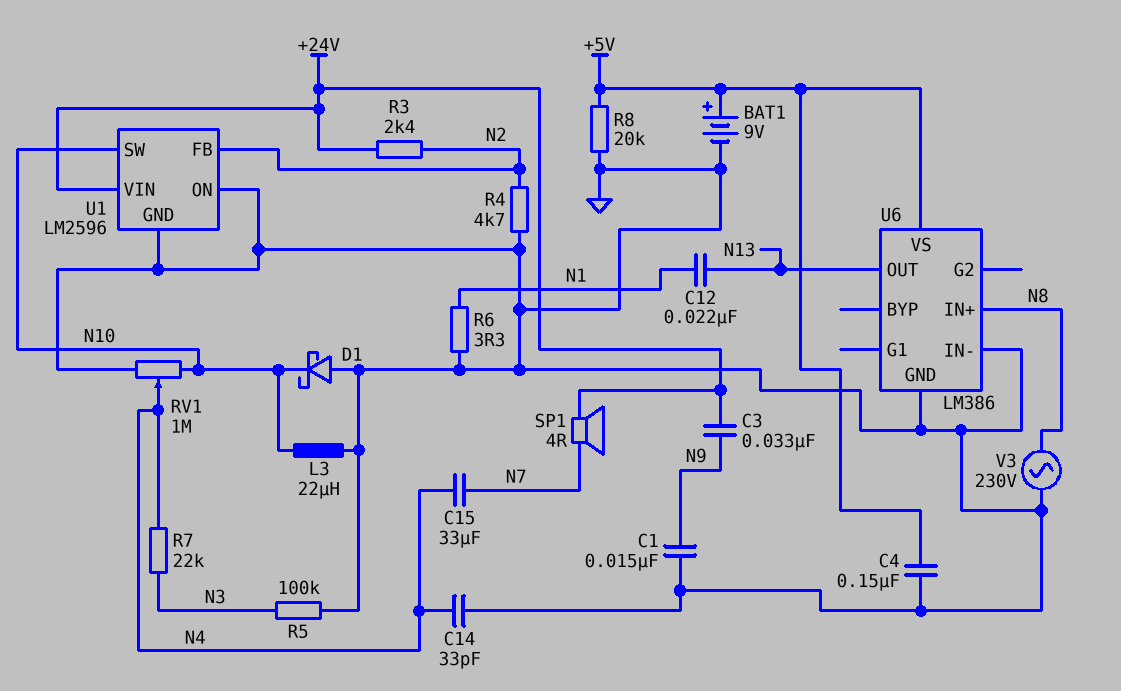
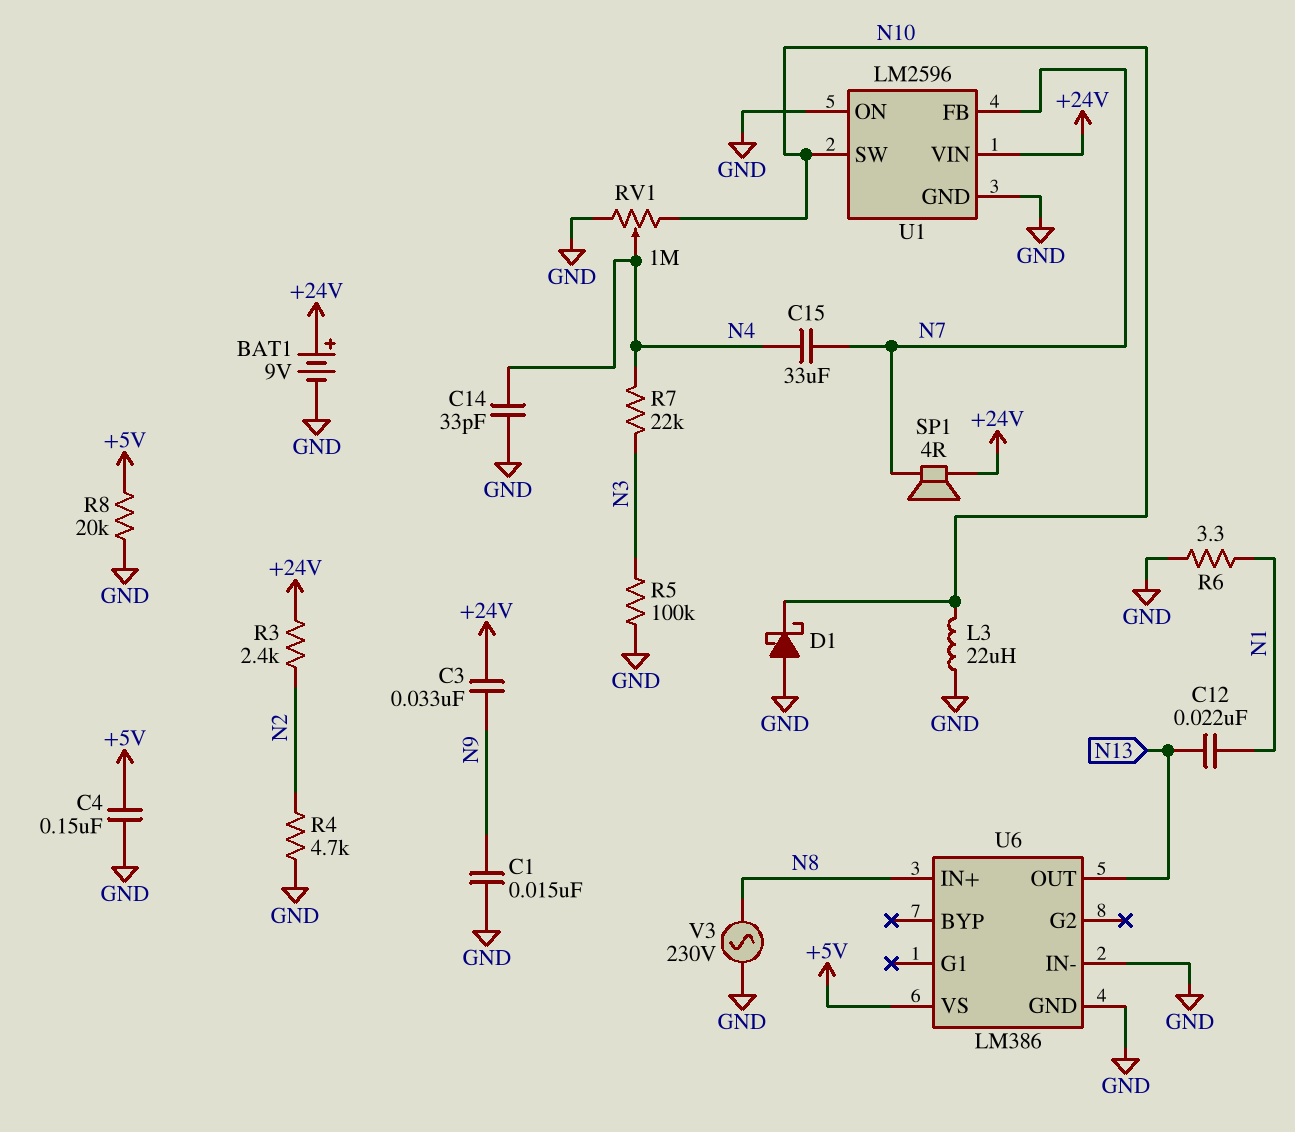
BAT1: 9V (plus +5V, minus GND) -> 9V (plus +24V, minus GND)
U1 pin FB: N2 -> N7

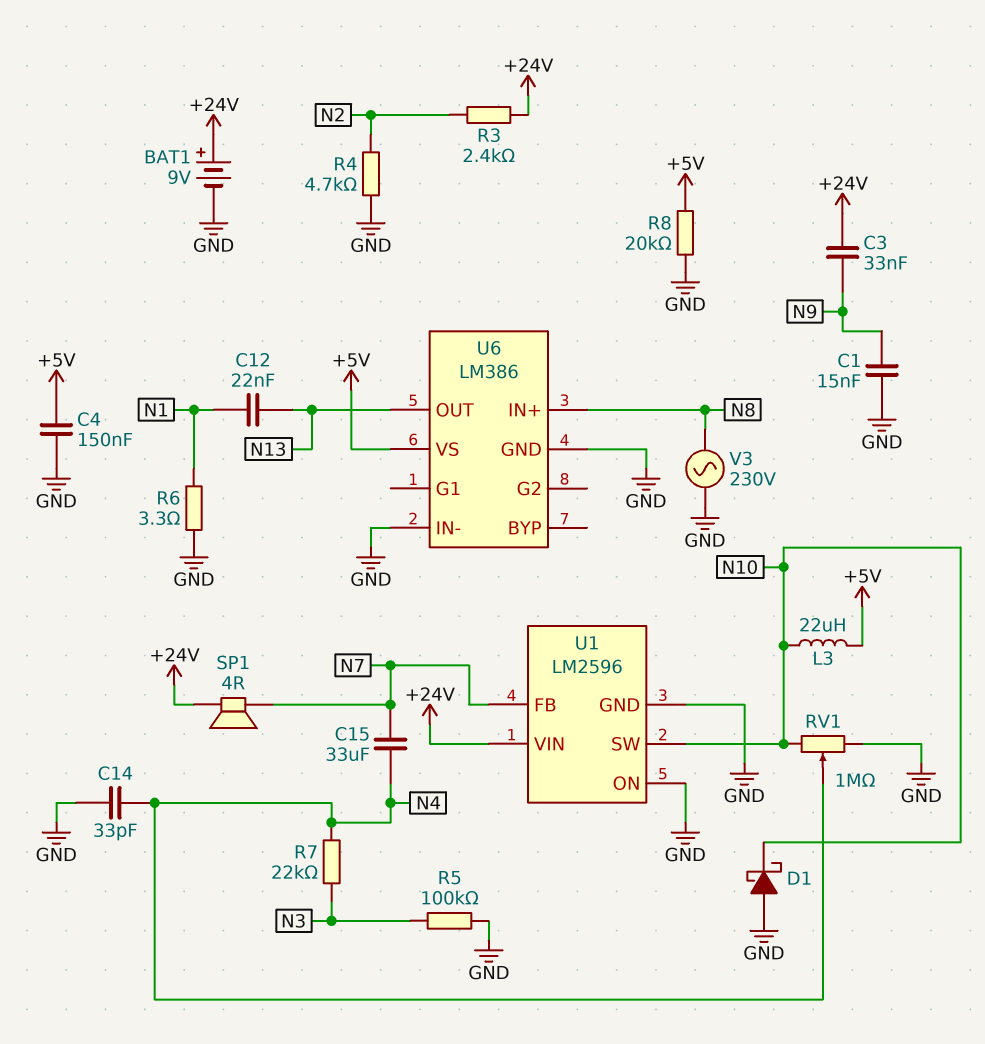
L3: 22uH (GND, N10) -> 22uH (+5V, N10)

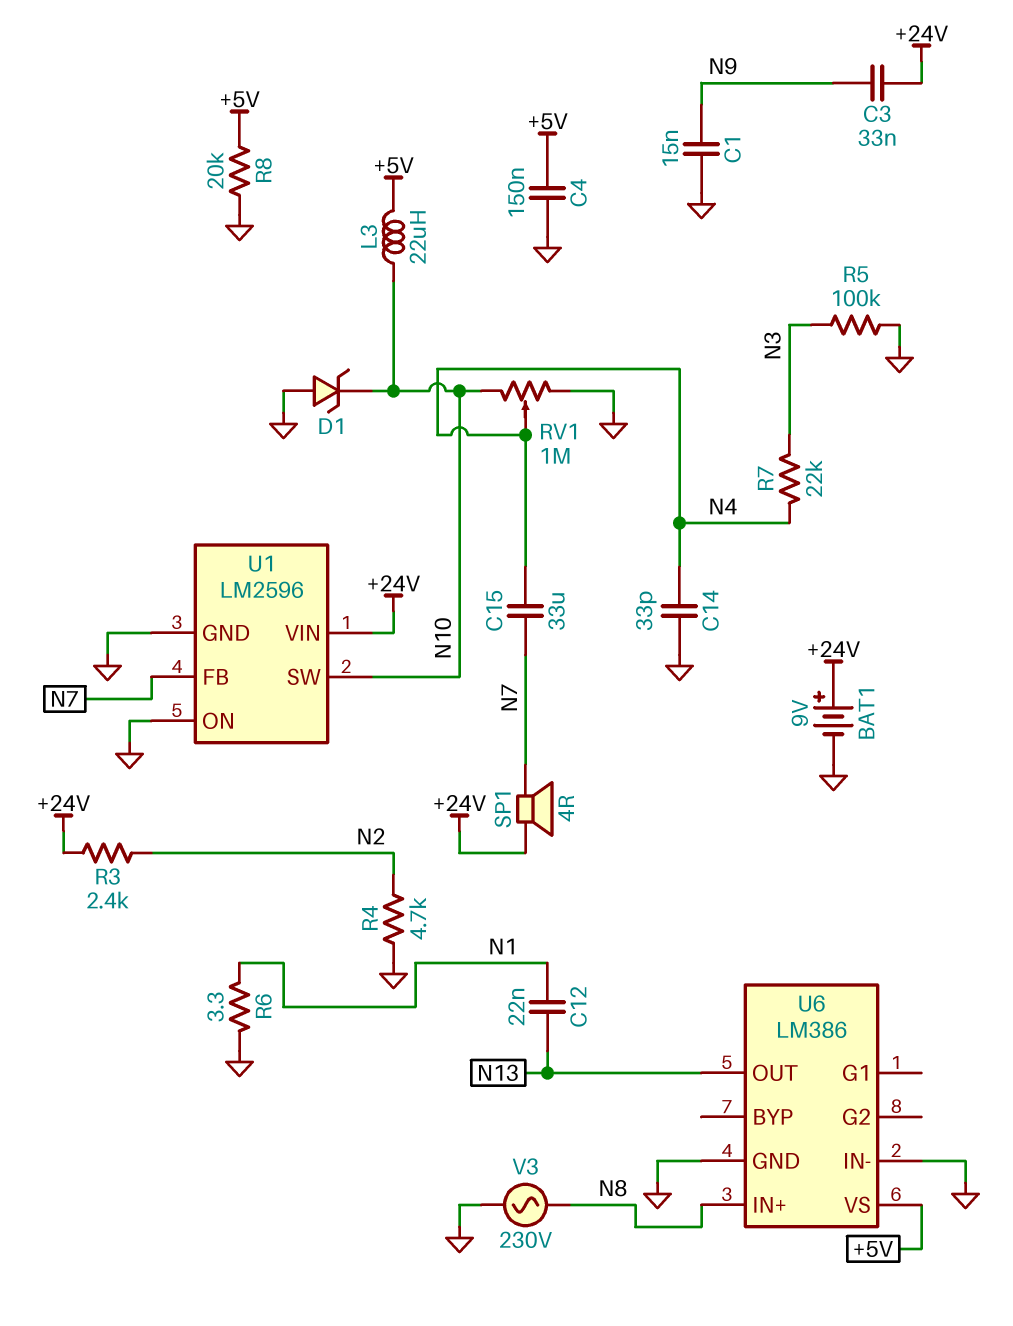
D1: schottky (A GND, K N10) -> zener (A GND, K N10)

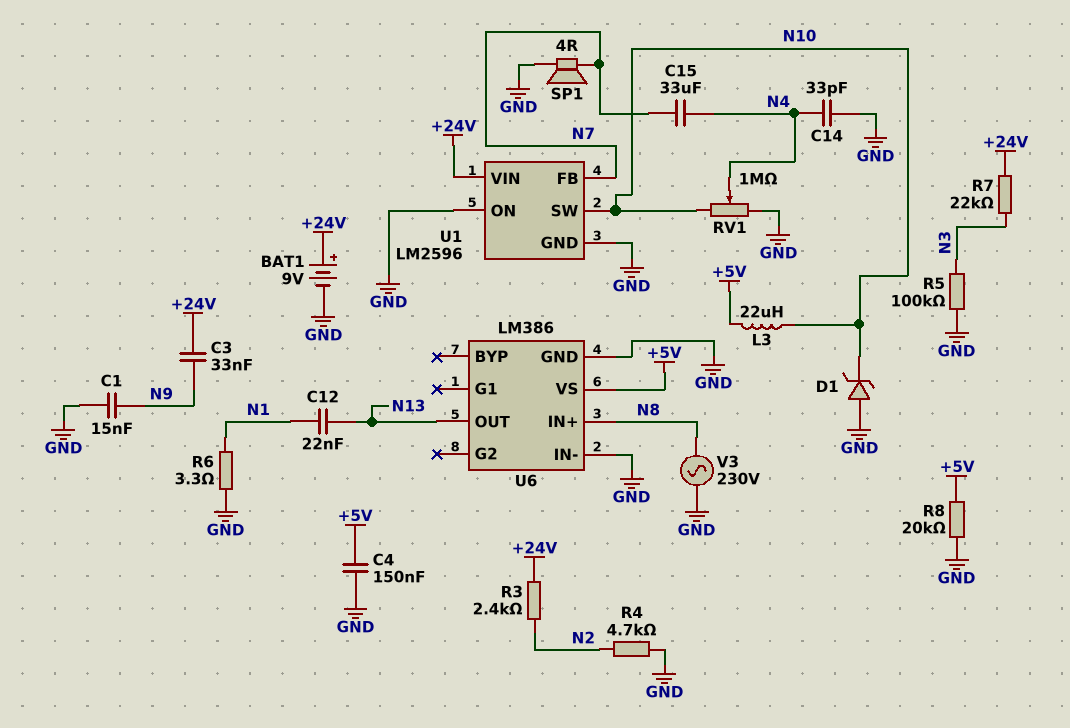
R7: 22k (N3, N4) -> 22k (+24V, N3)
SP1: speaker 4R (+24V, N7) -> speaker 4R (GND, N7)

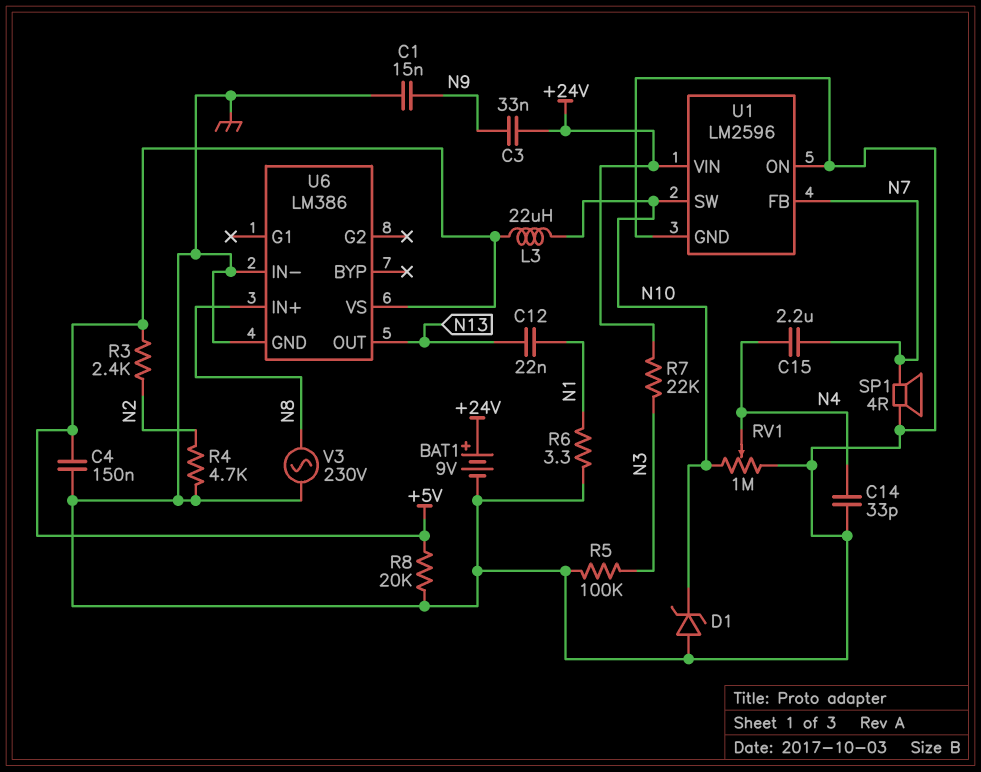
C15: 33uF (N4, N7) -> 2.2uF (N4, N7)
R3: 2.4k (+24V, N2) -> 2.4k (+5V, N2)

